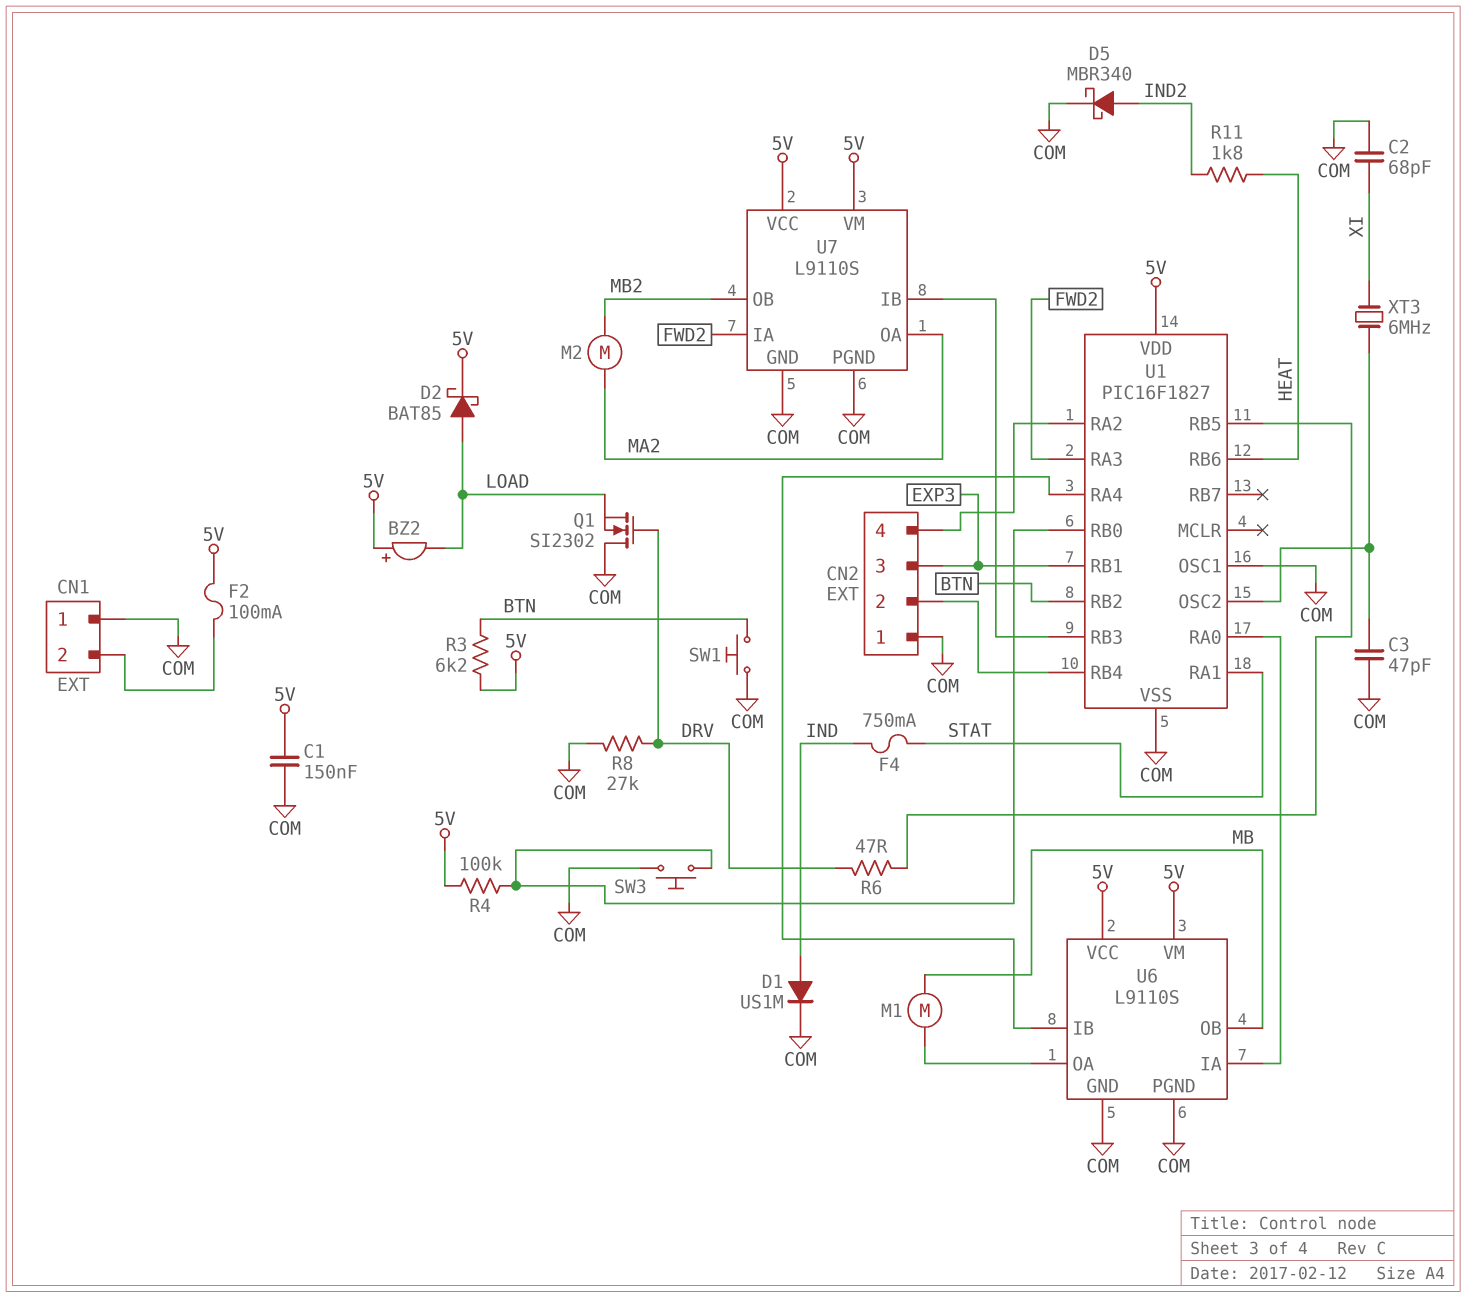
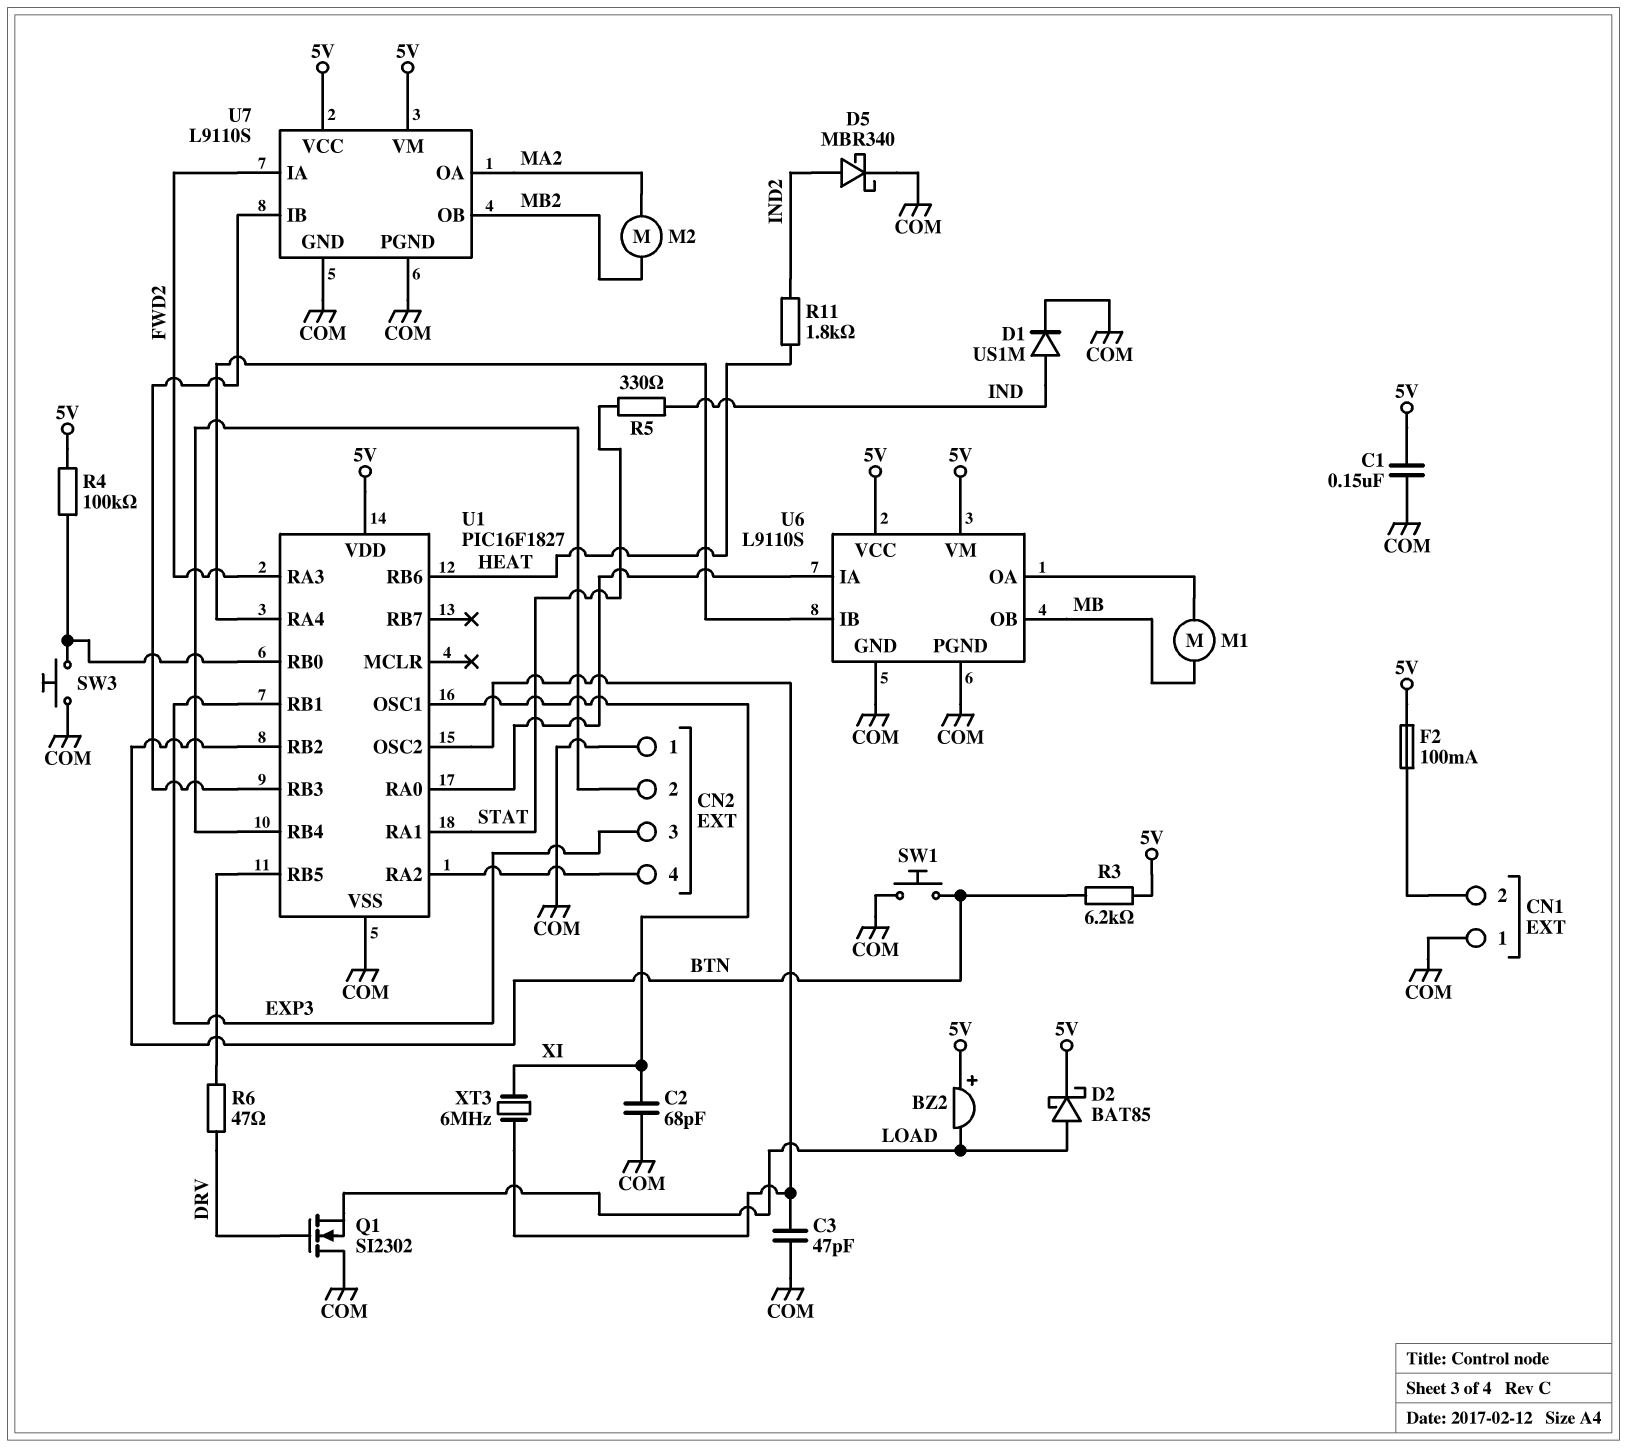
F4: 750mA (IND, STAT) -> none
R5: none -> 330 (IND, STAT)
R8: 27k (COM, DRV) -> none
U1 pin OSC1: COM -> XI

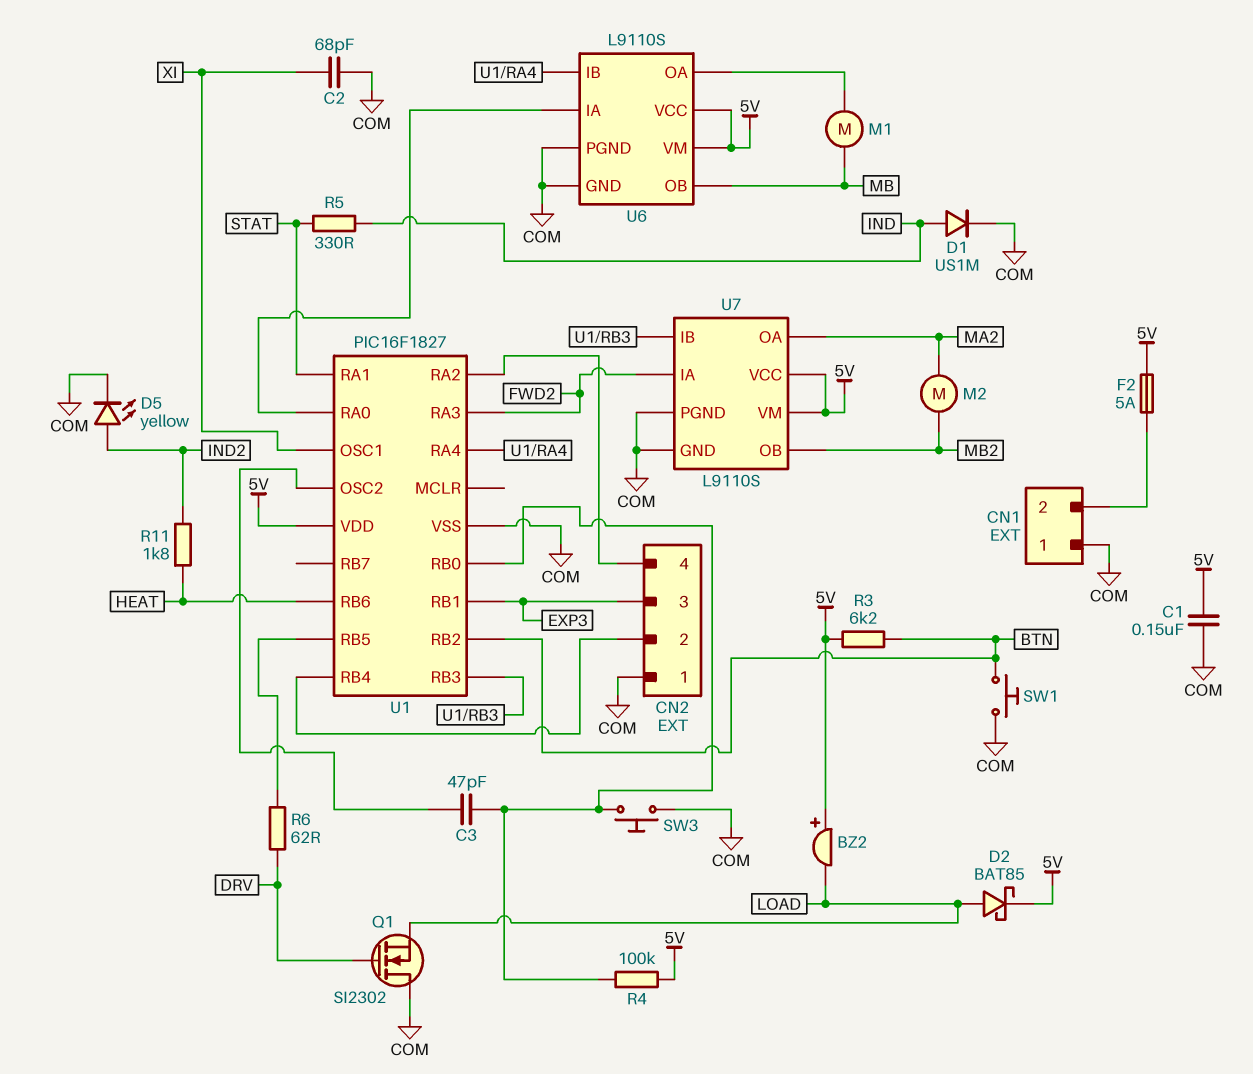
C3: 47pF (COM, U1/OSC2) -> 47pF (U1/OSC2, U1/RB0)
D5: schottky MBR340 (A IND2, K COM) -> LED yellow (A IND2, K COM)
F2: 100mA (5V, CN1/2) -> 5A (5V, CN1/2)
R6: 47 (DRV, U1/RB5) -> 62 (DRV, U1/RB5)
XT3: 6MHz (U1/OSC2, XI) -> none

